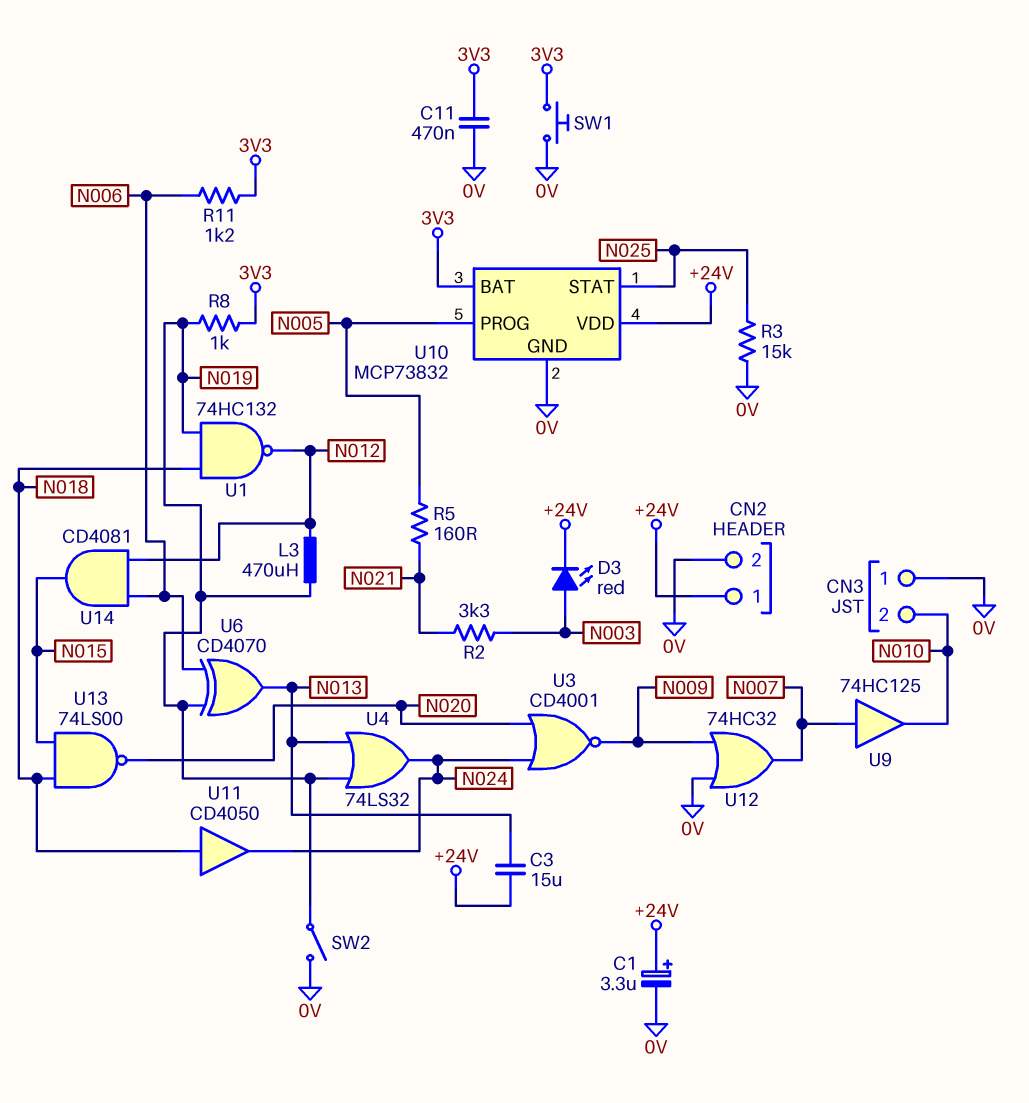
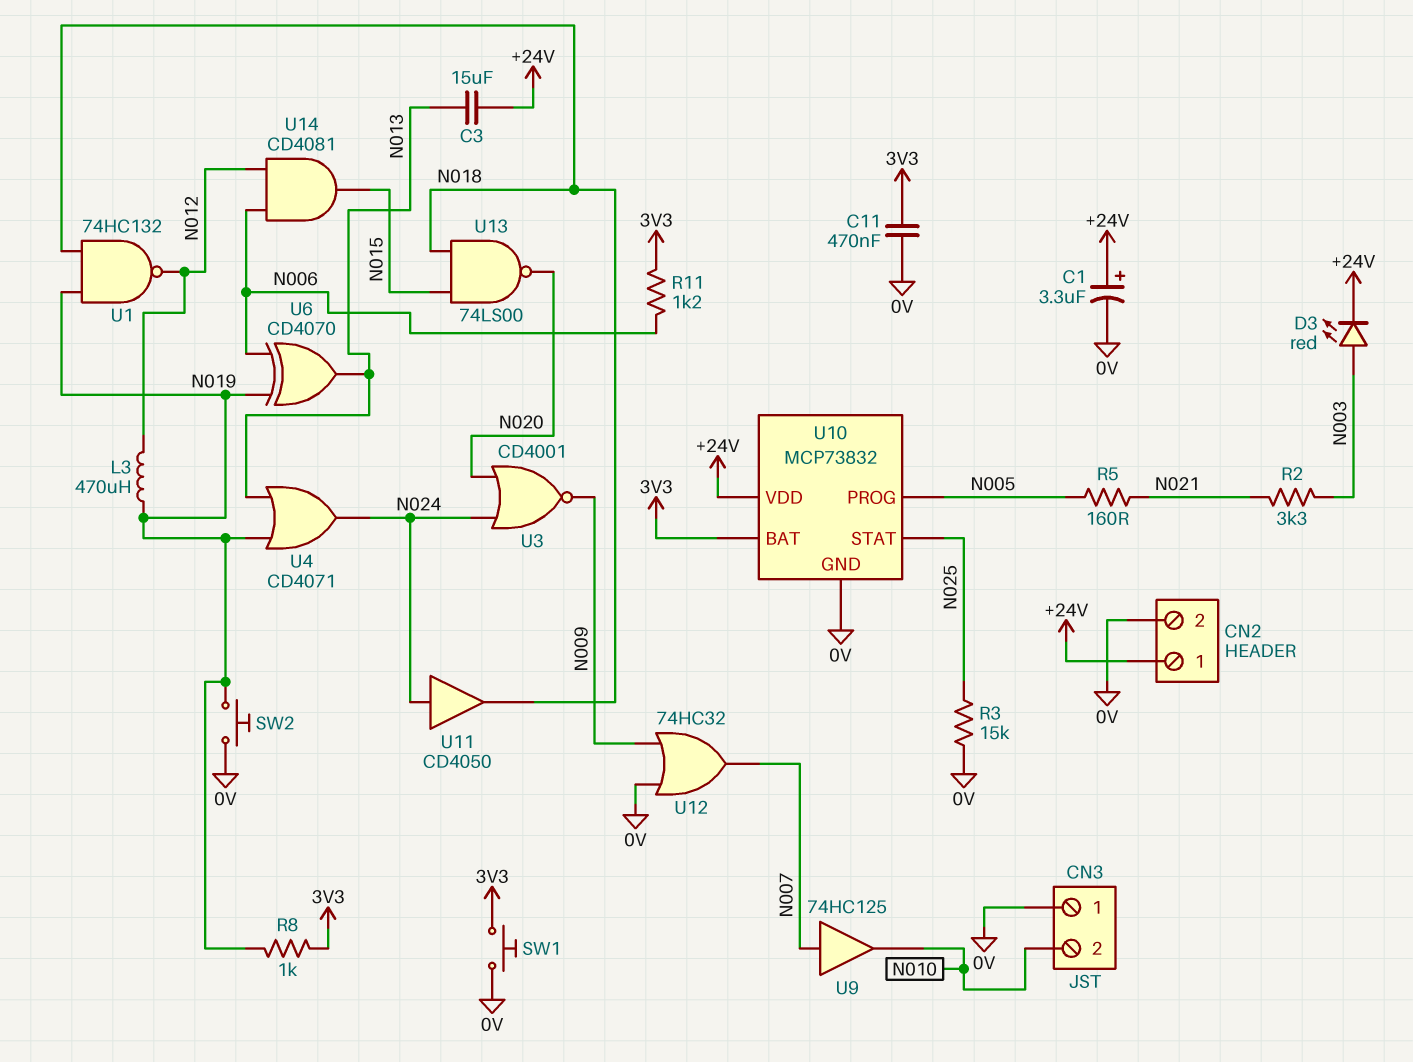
SW2: switch (0V, N019) -> button (0V, N019)
U4: OR 74LS32 (in N013, in N019, out N024) -> OR CD4071 (in N013, in N019, out N024)
U11: buffer CD4050 (in N018, out N024) -> buffer CD4050 (in N024, out N018)

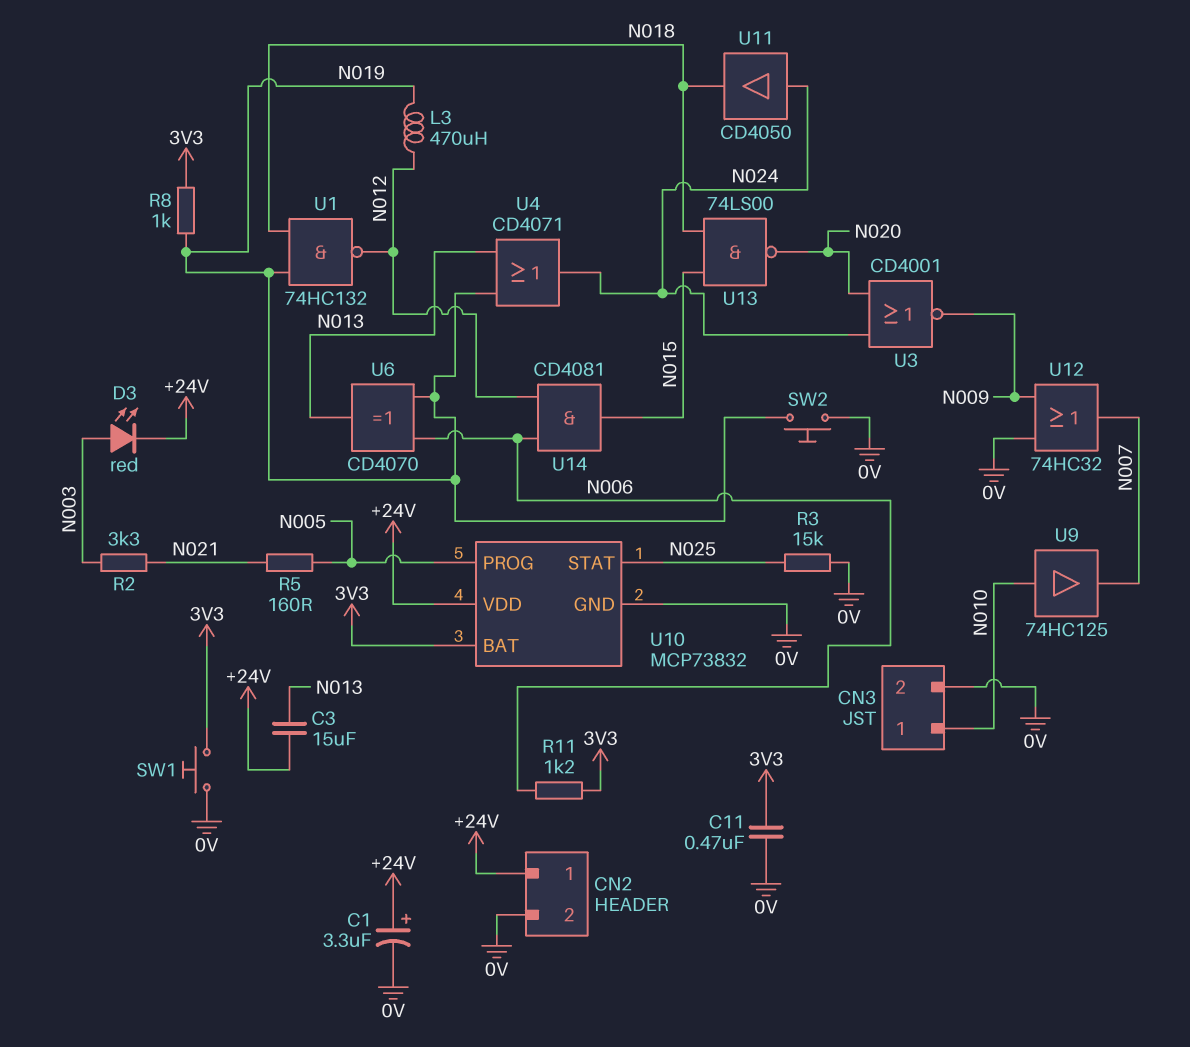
CN3 pin 1: 0V -> N010
CN3 pin 2: N010 -> 0V
U9: buffer 74HC125 (in N007, out N010) -> buffer 74HC125 (in N010, out N007)

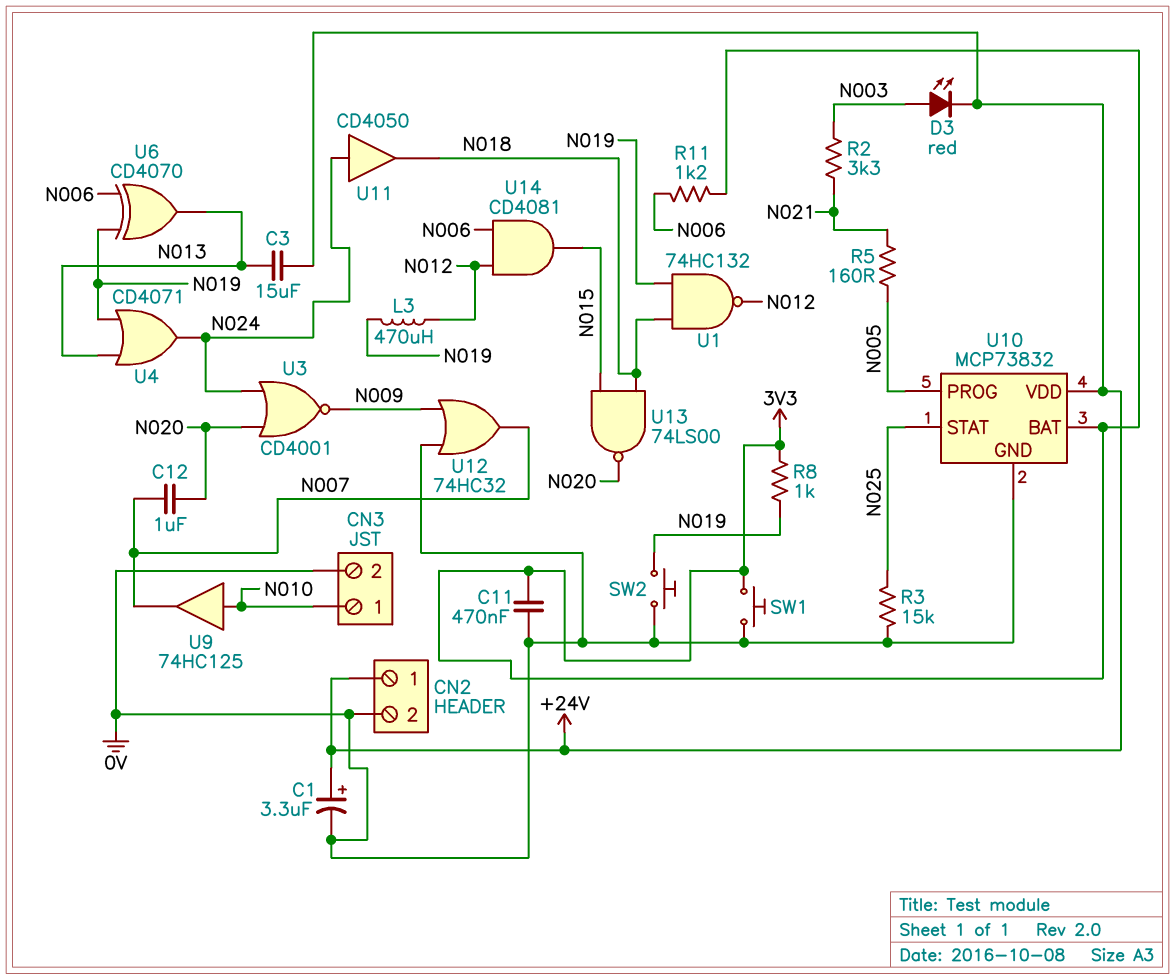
C12: none -> 1uF (N007, N020)

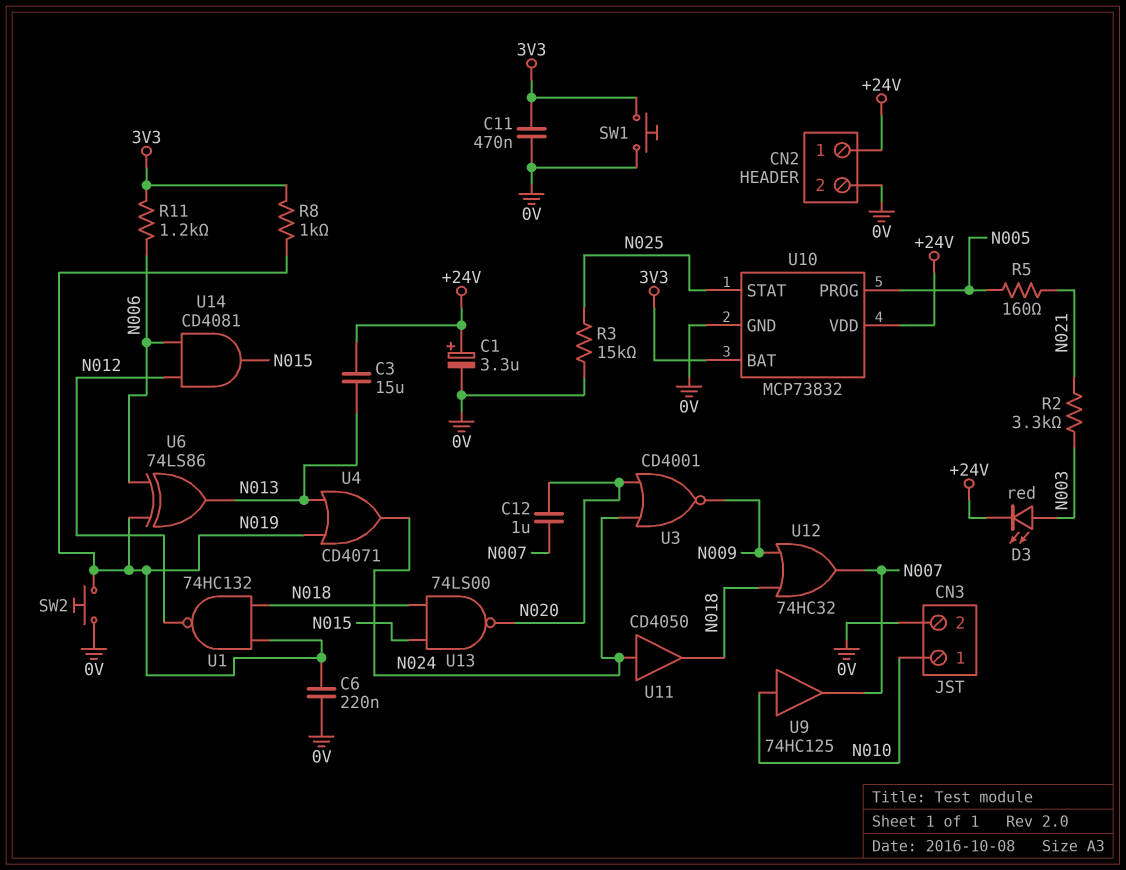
C6: none -> 220nF (0V, N019)
L3: 470uH (N012, N019) -> none
U6: XOR CD4070 (in N006, in N019, out N013) -> XOR 74LS86 (in N006, in N019, out N013)
U12: OR 74HC32 (in 0V, in N009, out N007) -> OR 74HC32 (in N009, in N018, out N007)

